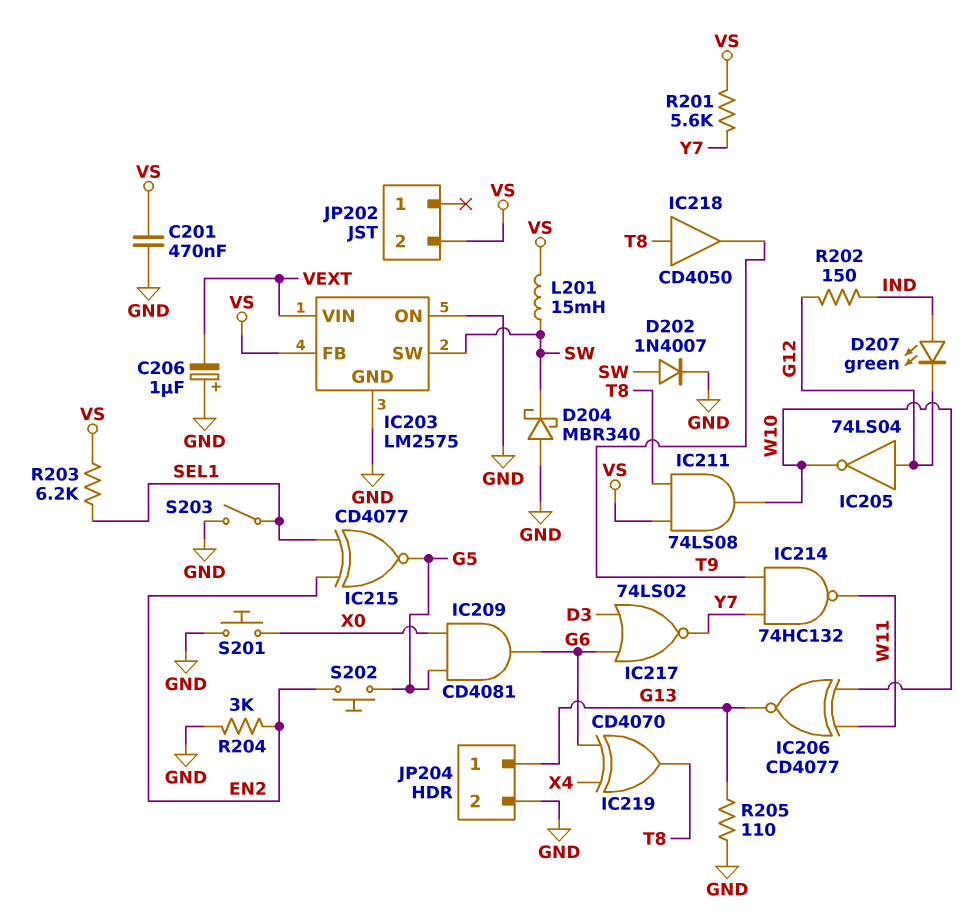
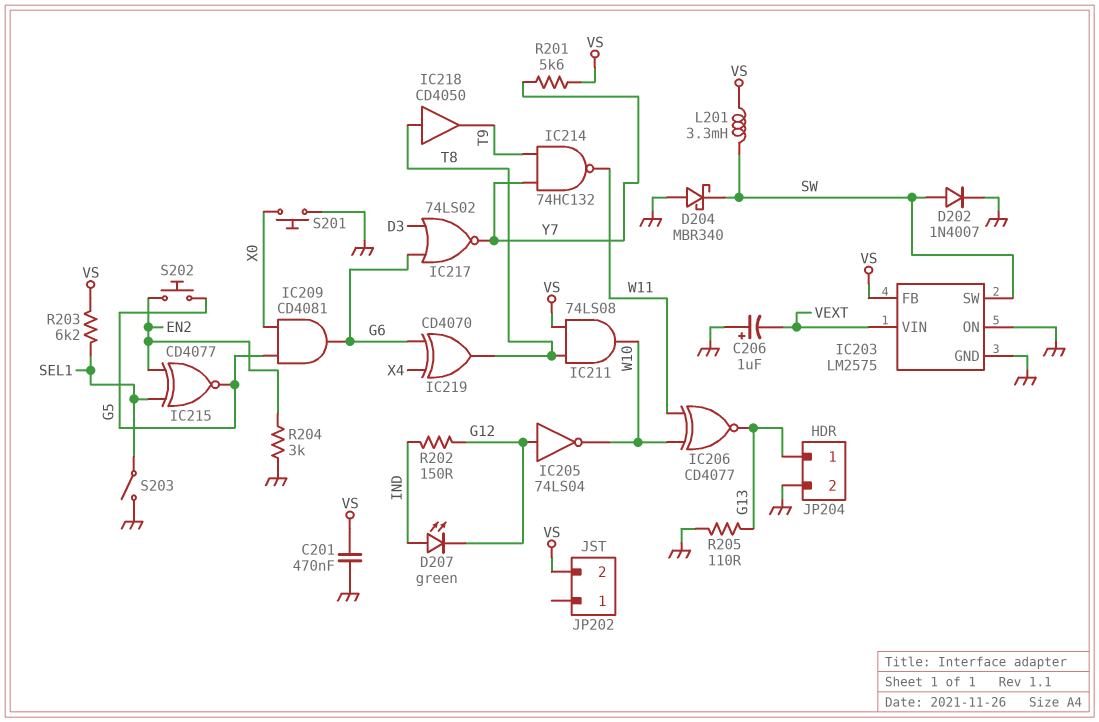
L201: 15mH (SW, VS) -> 3.3mH (SW, VS)

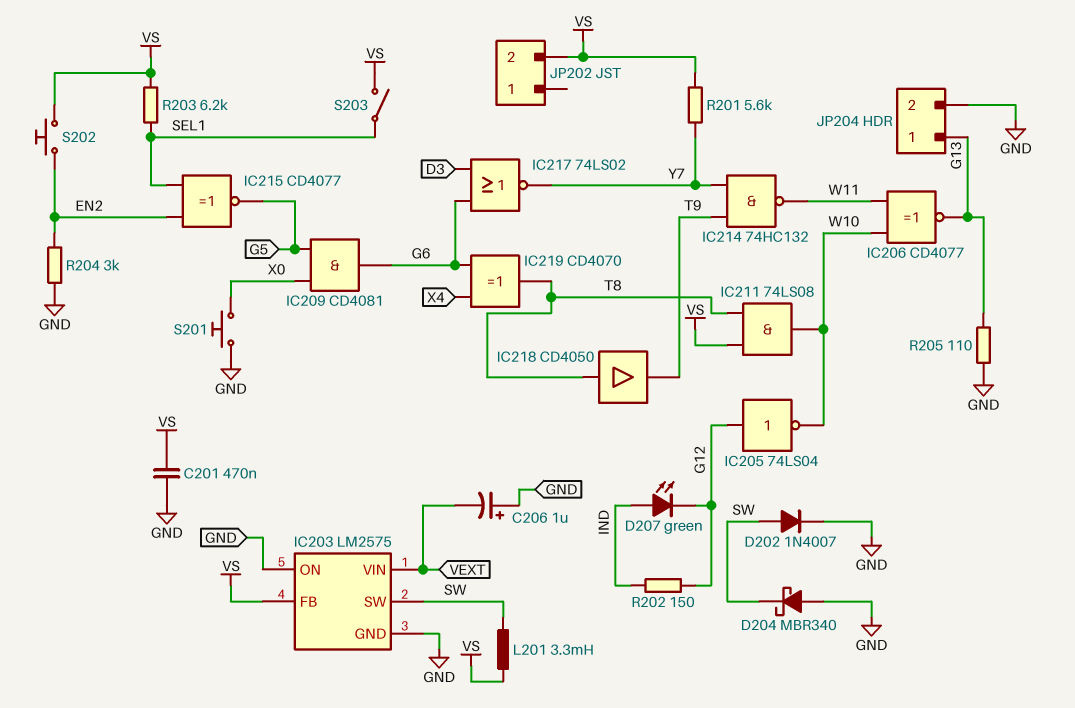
S202: button (EN2, G5) -> button (EN2, VS)
S203: switch (GND, SEL1) -> switch (SEL1, VS)

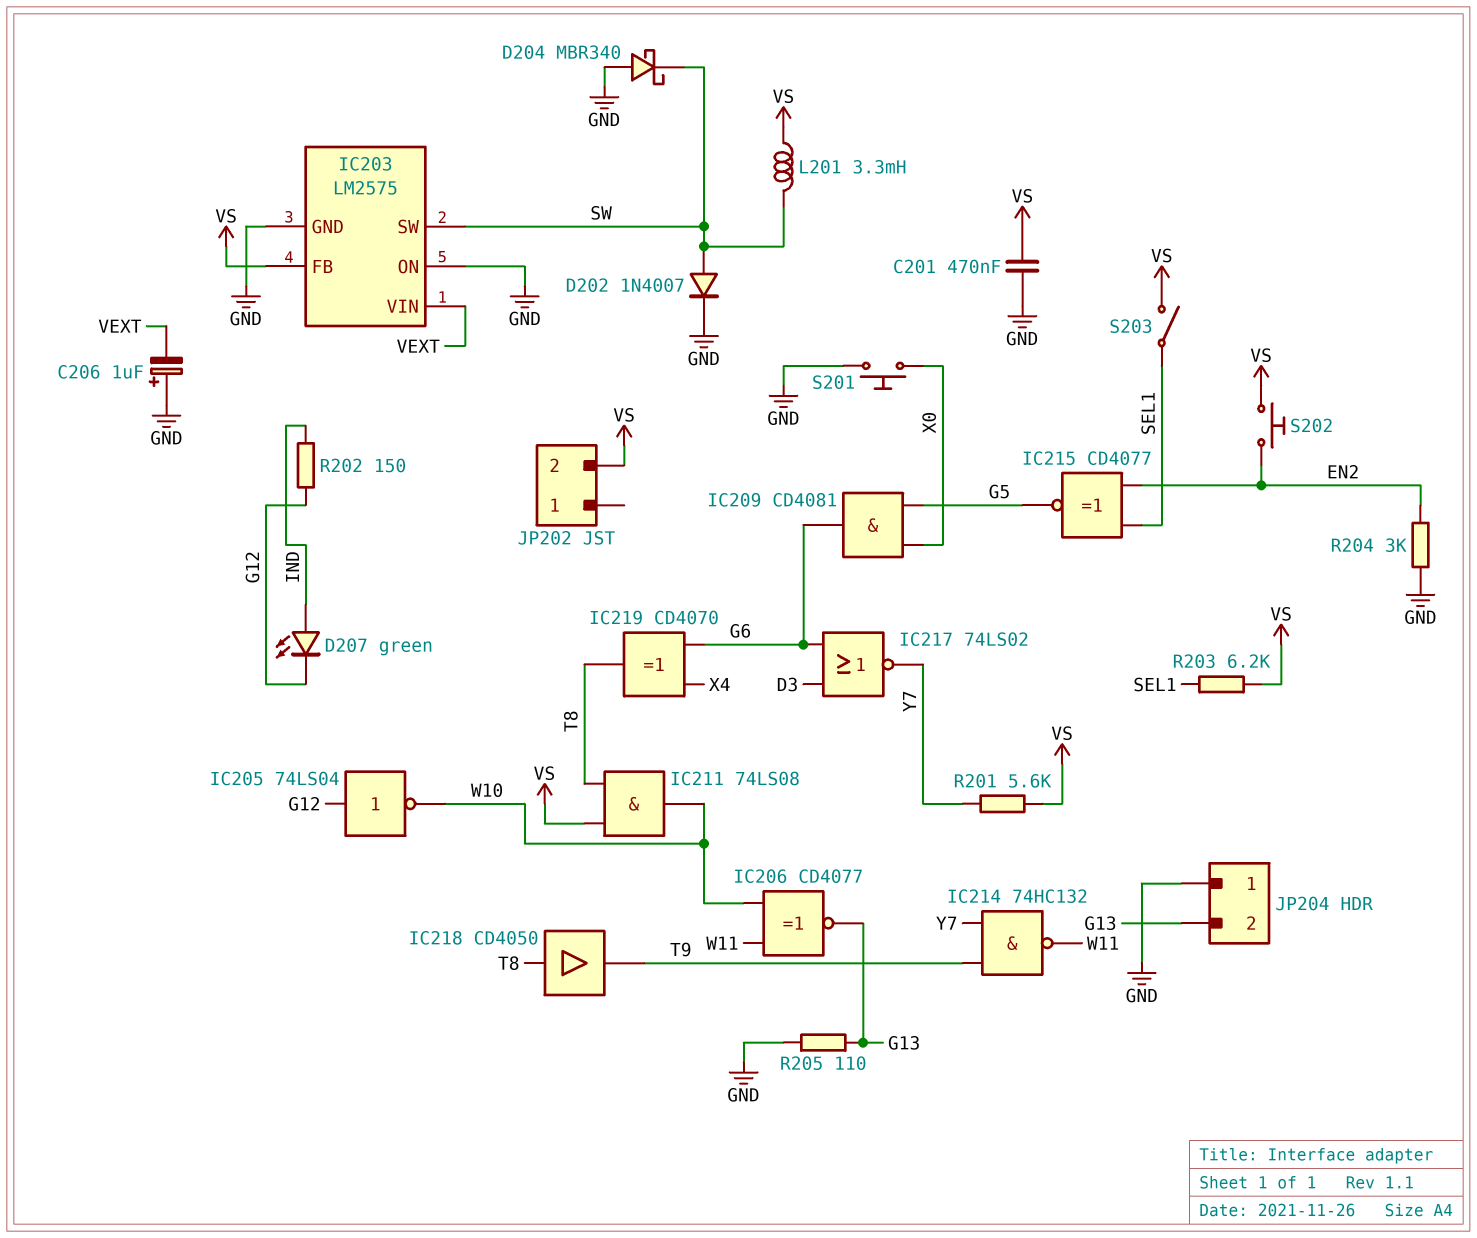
JP204 pin 1: G13 -> GND
JP204 pin 2: GND -> G13

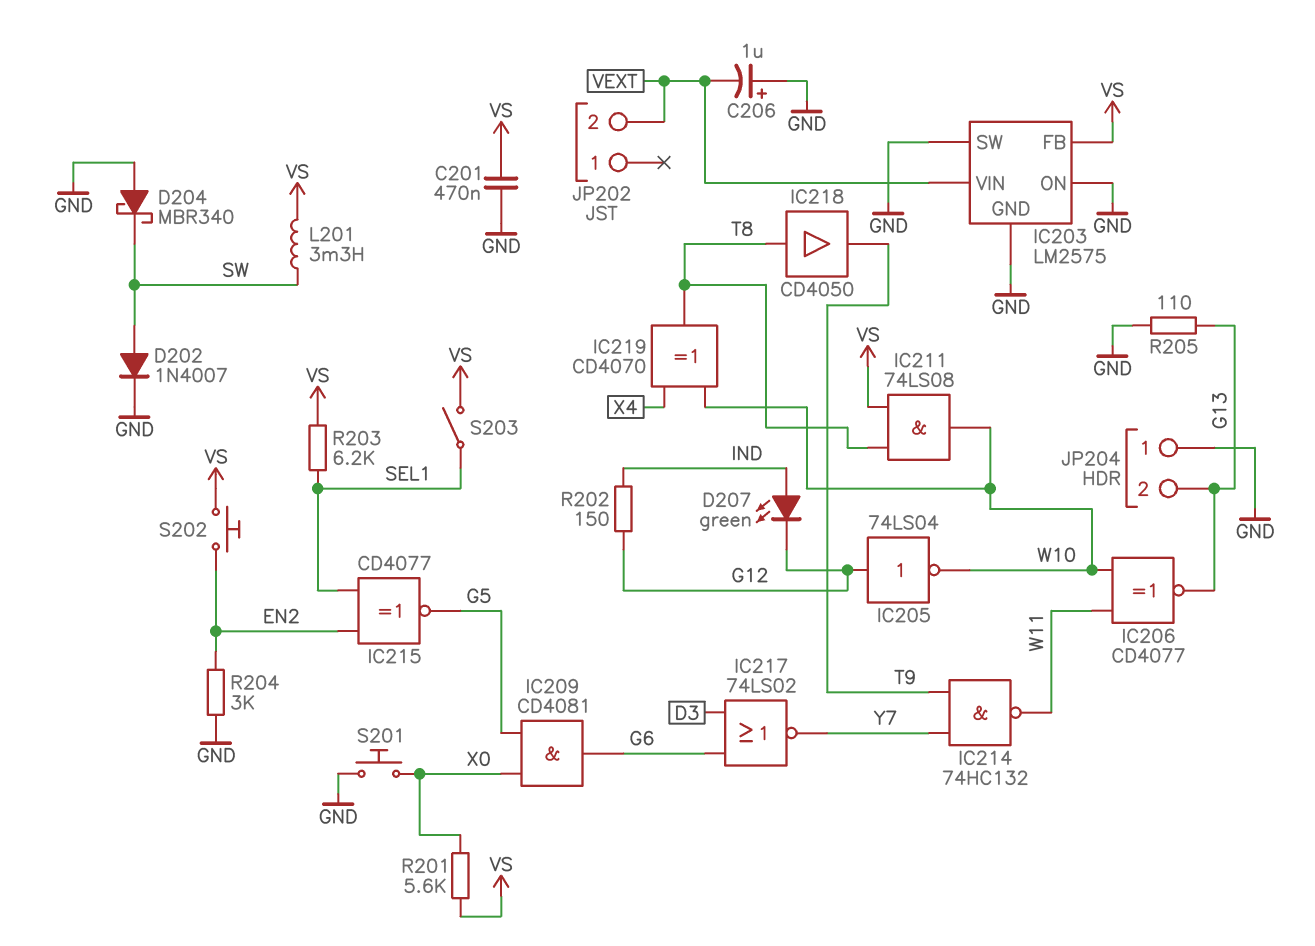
IC203 pin SW: SW -> GND
IC219: XOR CD4070 (in G6, in X4, out T8) -> XOR CD4070 (in W10, in X4, out T8)
JP202 pin 2: VS -> VEXT
R201: 5.6k (VS, Y7) -> 5.6k (VS, X0)

